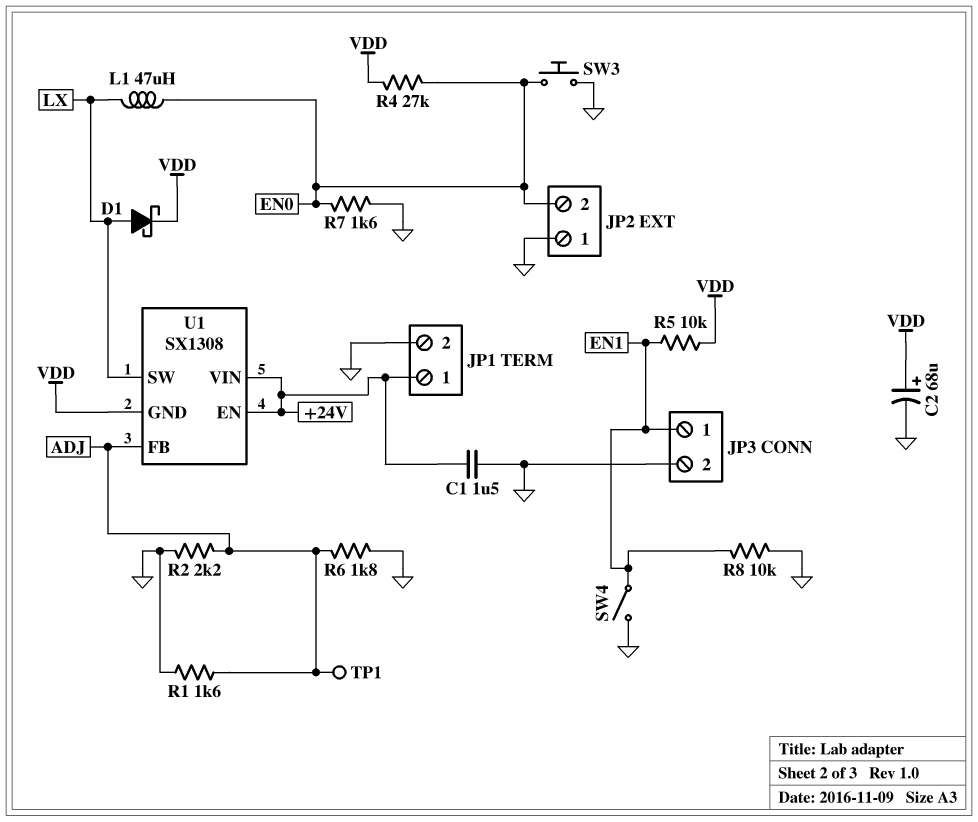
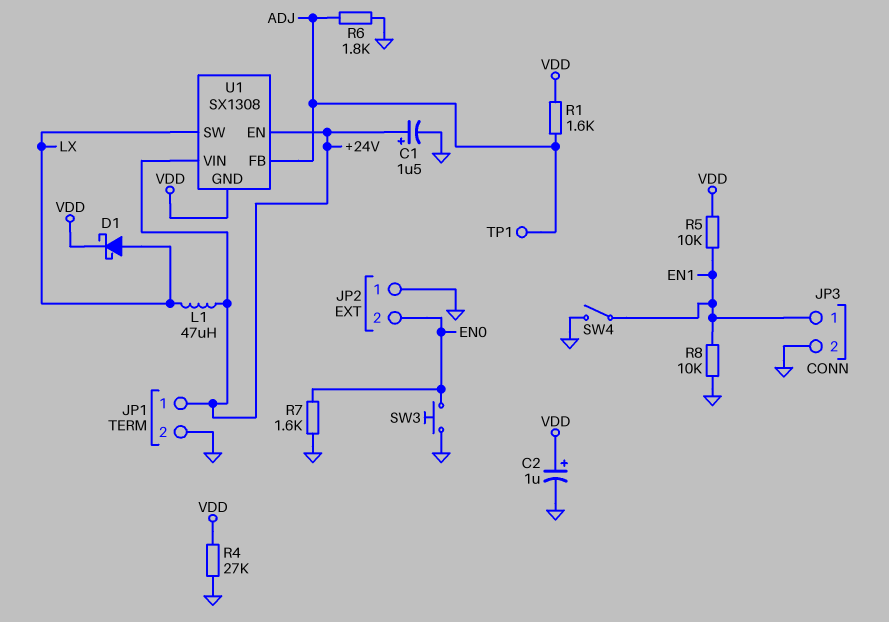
C1: 1.5uF (+24V, GND) -> 1.5uF (plus +24V, minus GND)
C2: 68uF (plus VDD, minus GND) -> 1uF (plus VDD, minus GND)
L1: 47uH (EN0, LX) -> 47uH (+24V, LX)
R1: 1.6k (ADJ, GND) -> 1.6k (ADJ, VDD)
R2: 2.2k (ADJ, GND) -> none
R4: 27k (EN0, VDD) -> 27k (GND, VDD)

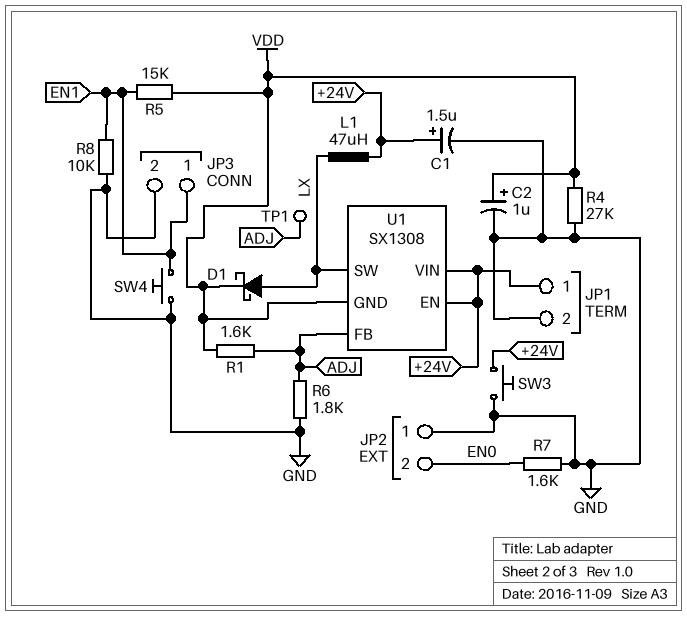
R5: 10k (EN1, VDD) -> 15k (EN1, VDD)
SW3: button (EN0, GND) -> button (+24V, GND)
SW4: switch (EN1, GND) -> button (EN1, GND)

